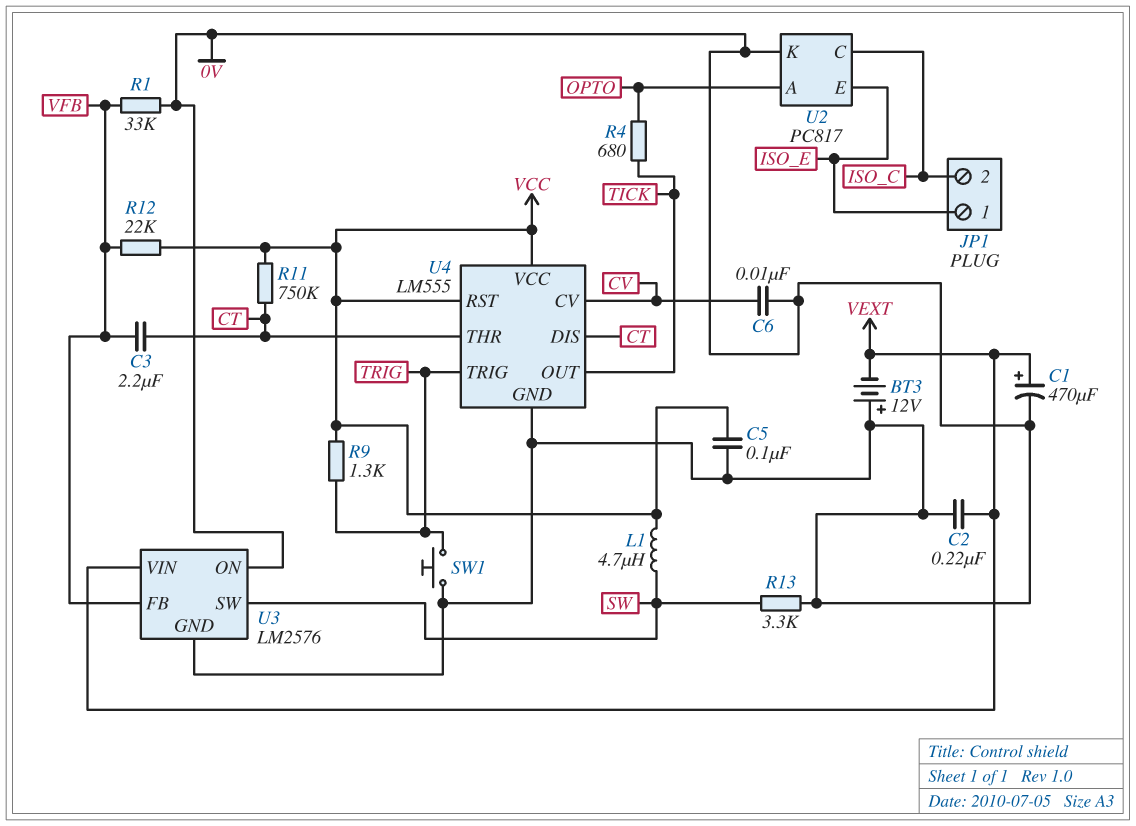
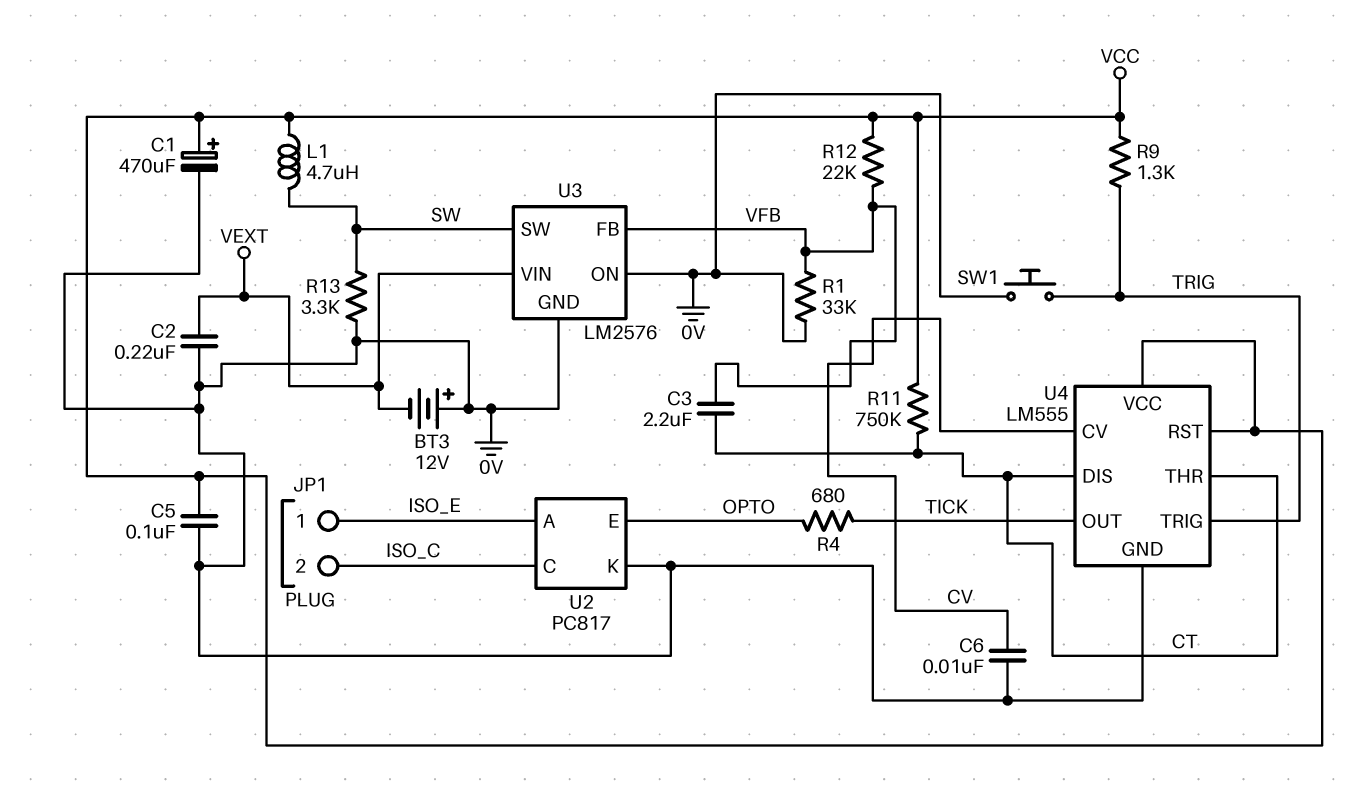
C1: 470uF (plus VEXT, minus 0V) -> 470uF (plus VCC, minus 0V)
U2 pin A: OPTO -> ISO_E
U2 pin E: ISO_E -> OPTO

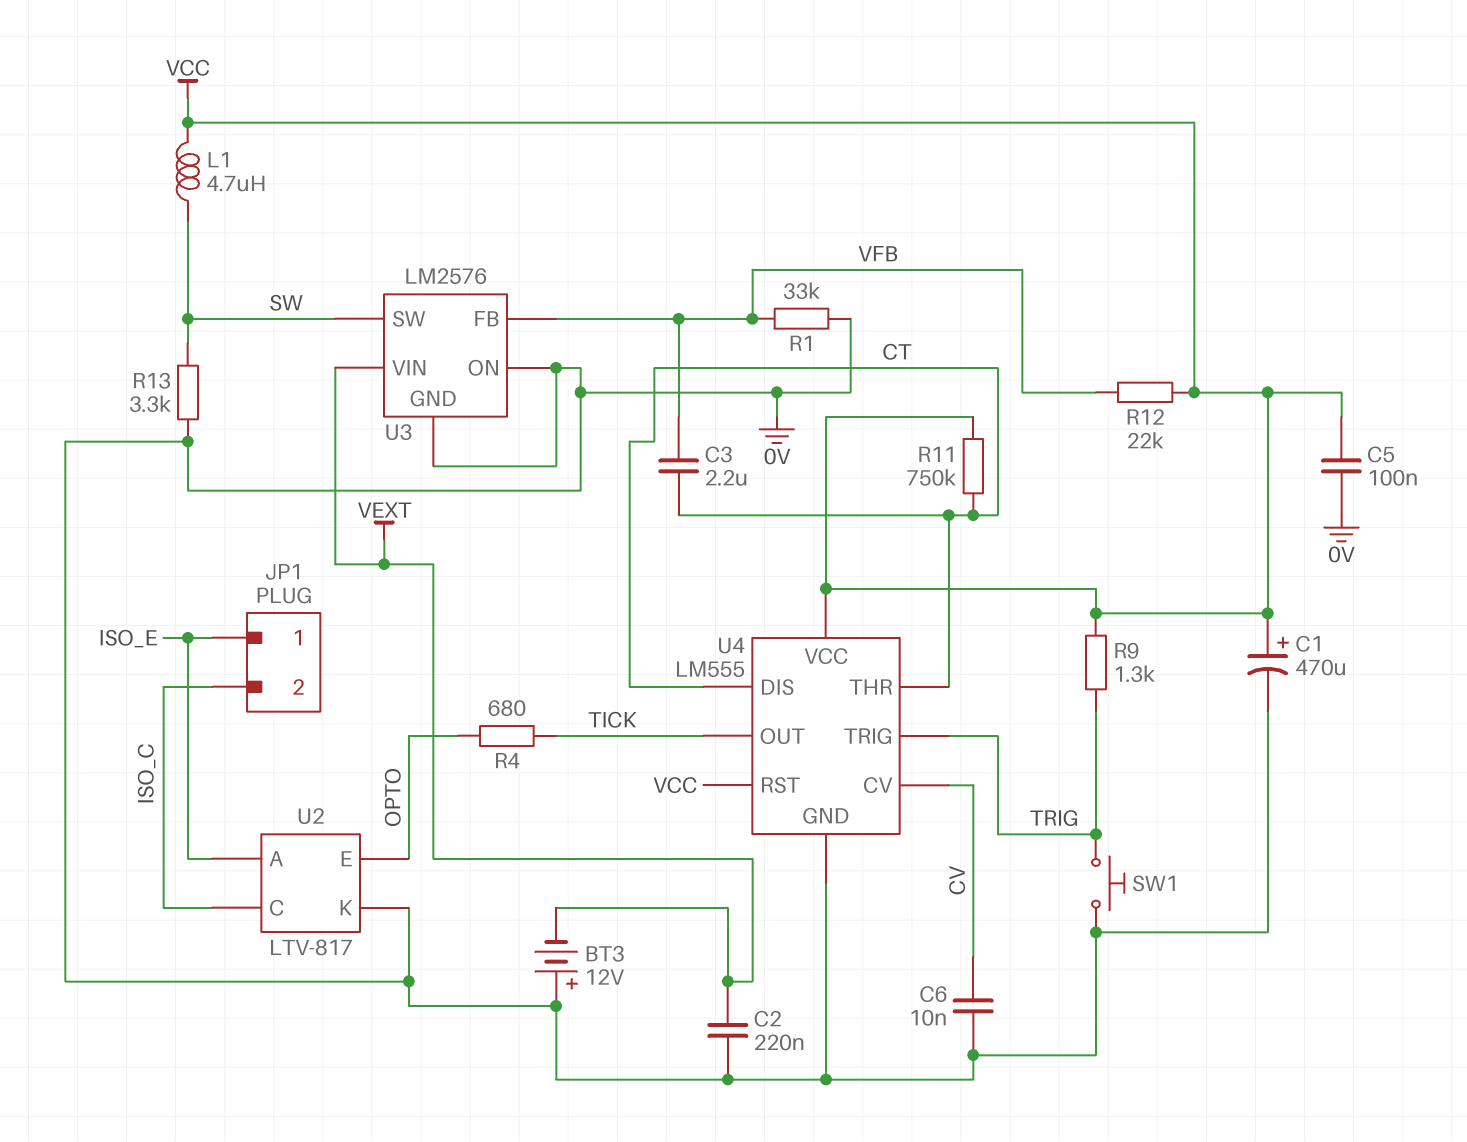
U2: PC817 -> LTV-817

